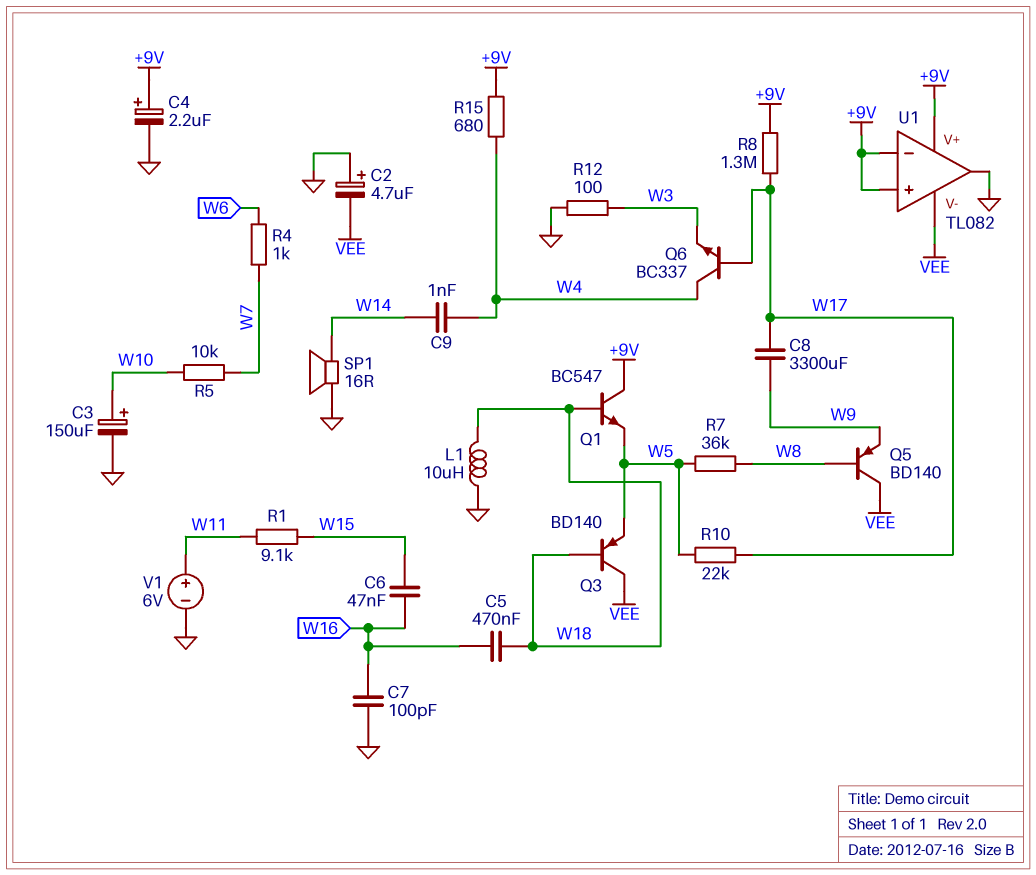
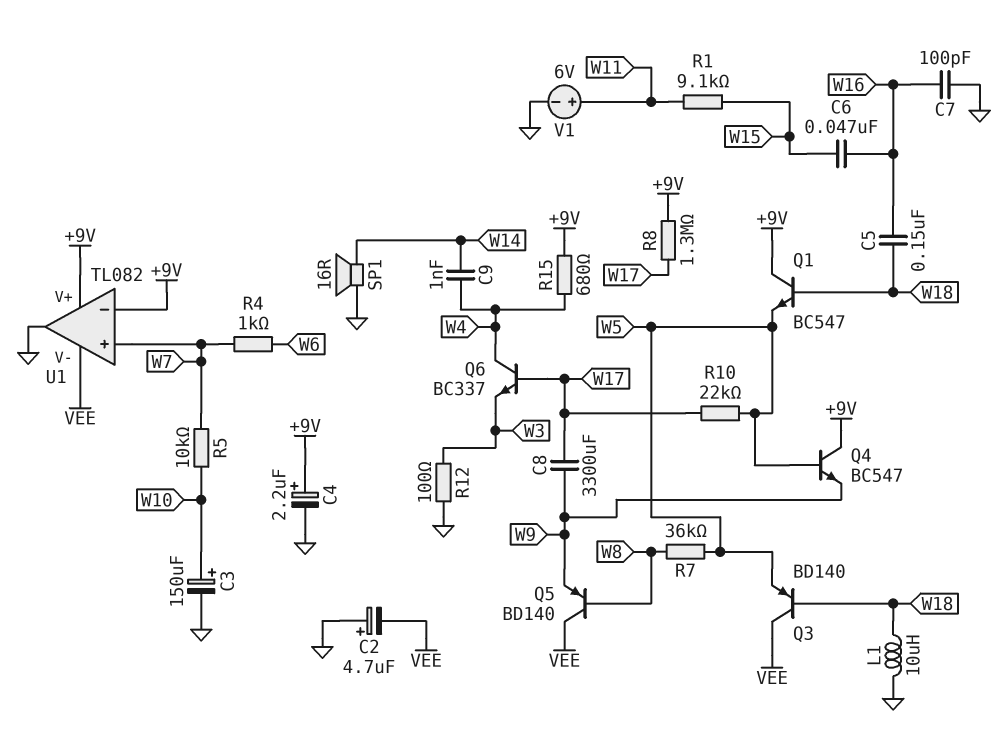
C5: 470nF (W16, W18) -> 150nF (W16, W18)
Q4: none -> NPN BC547 (B W5, C +9V, E W9)
U1 pin in+: +9V -> W7

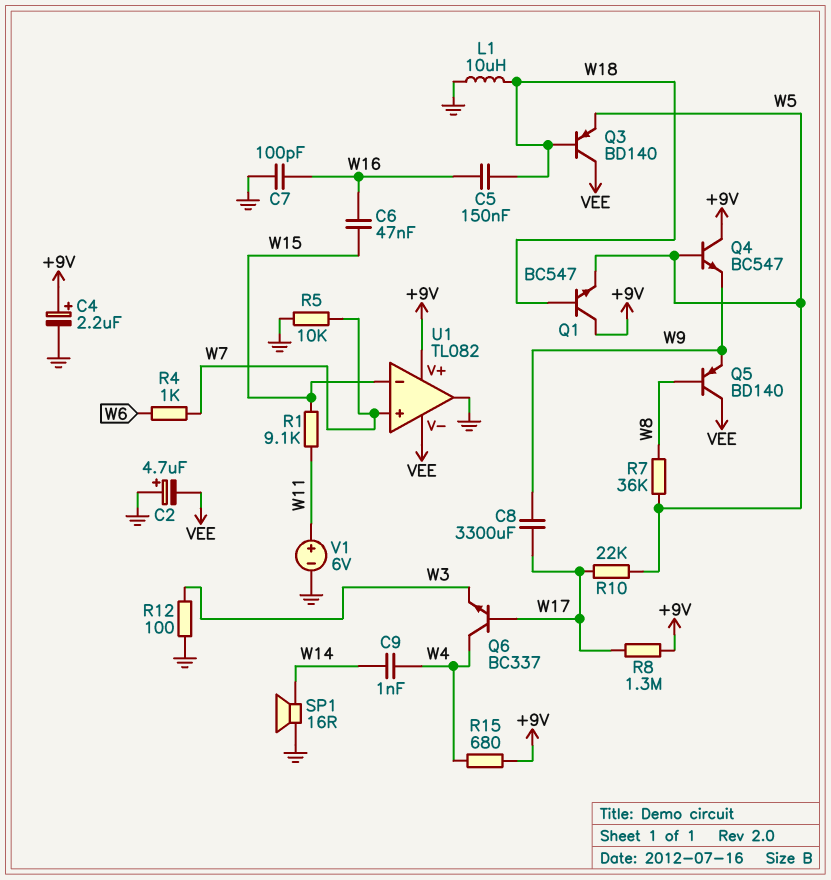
C3: 150uF (plus W10, minus GND) -> none
R5: 10k (W7, W10) -> 10k (GND, W7)
U1 pin in-: +9V -> W15

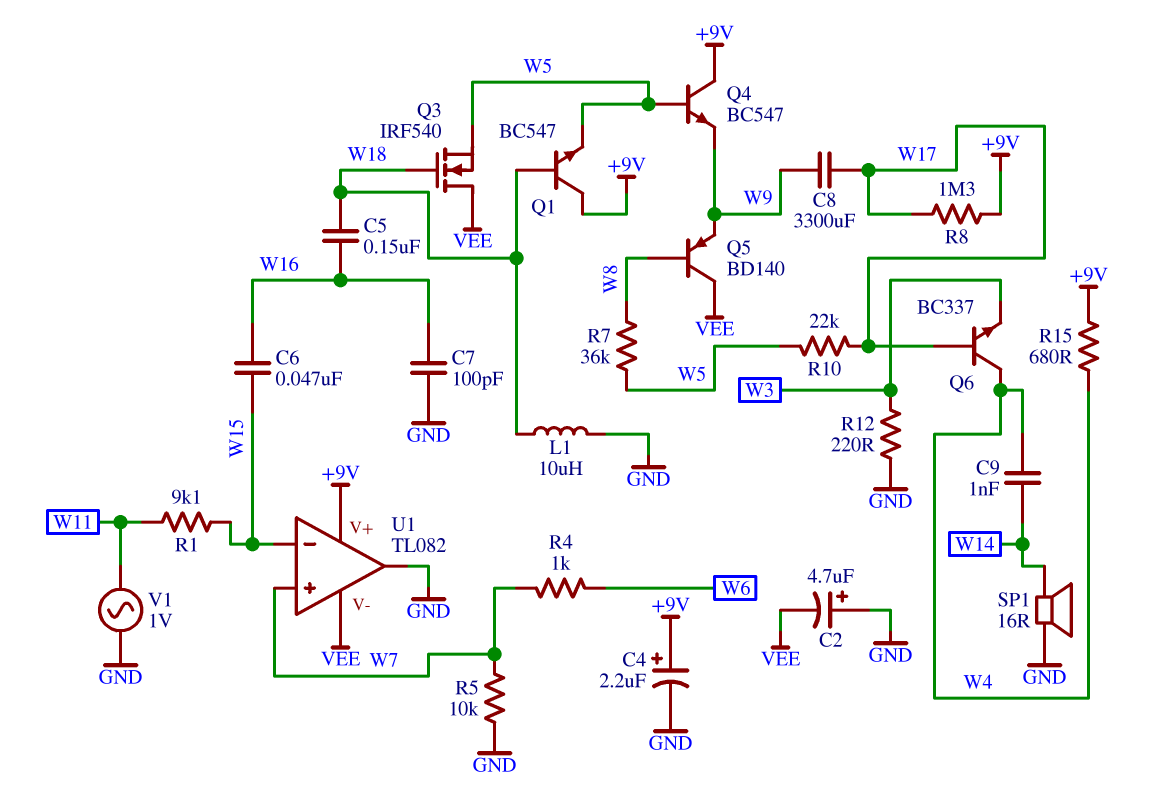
Q3: PNP BD140 (B W18, C VEE, E W5) -> NMOS IRF540 (G W18, D VEE, S W5)
R12: 100 (GND, W3) -> 220 (GND, W3)
V1: 6V (plus W11, minus GND) -> AC 1V (GND, W11)

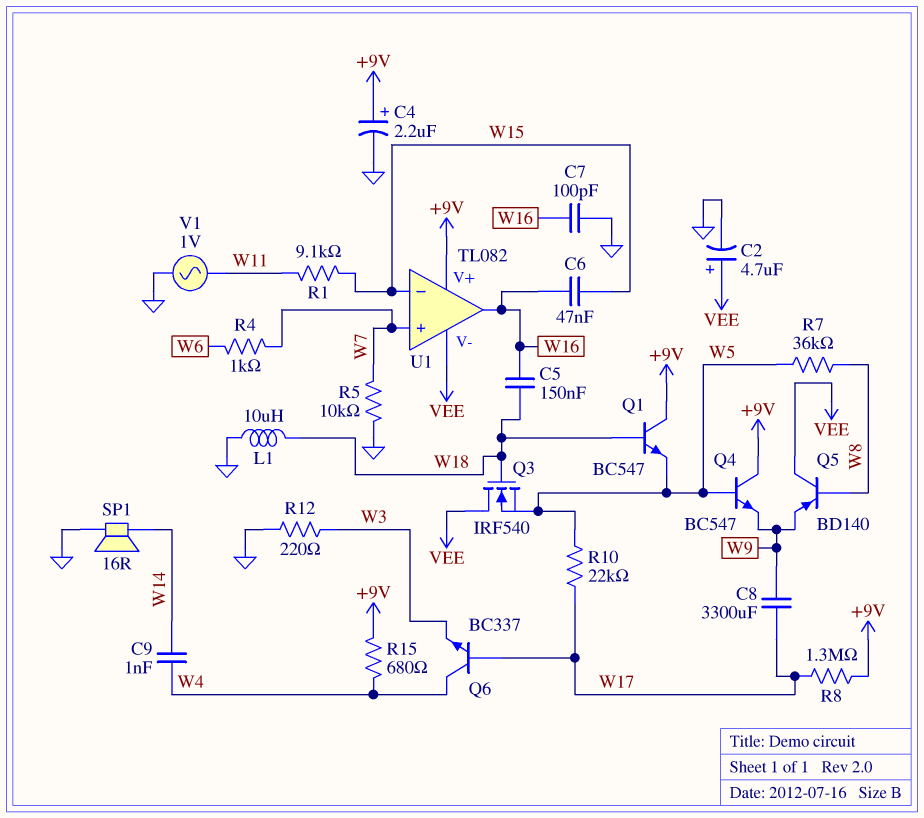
C2: 4.7uF (plus GND, minus VEE) -> 4.7uF (plus VEE, minus GND)
U1 pin out: GND -> W16

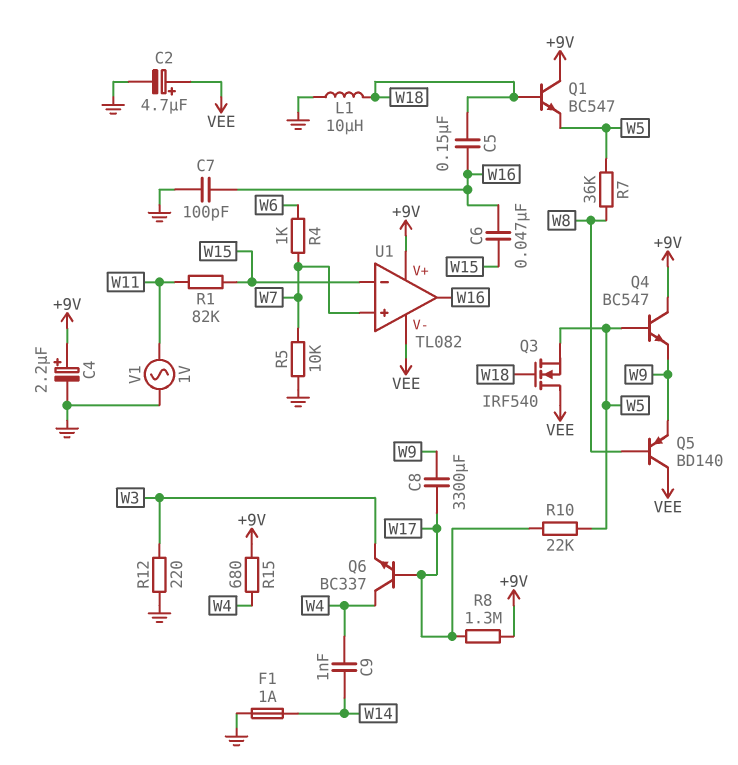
F1: none -> 1A (GND, W14)
R1: 9.1k (W11, W15) -> 82k (W11, W15)
SP1: speaker 16R (GND, W14) -> none

